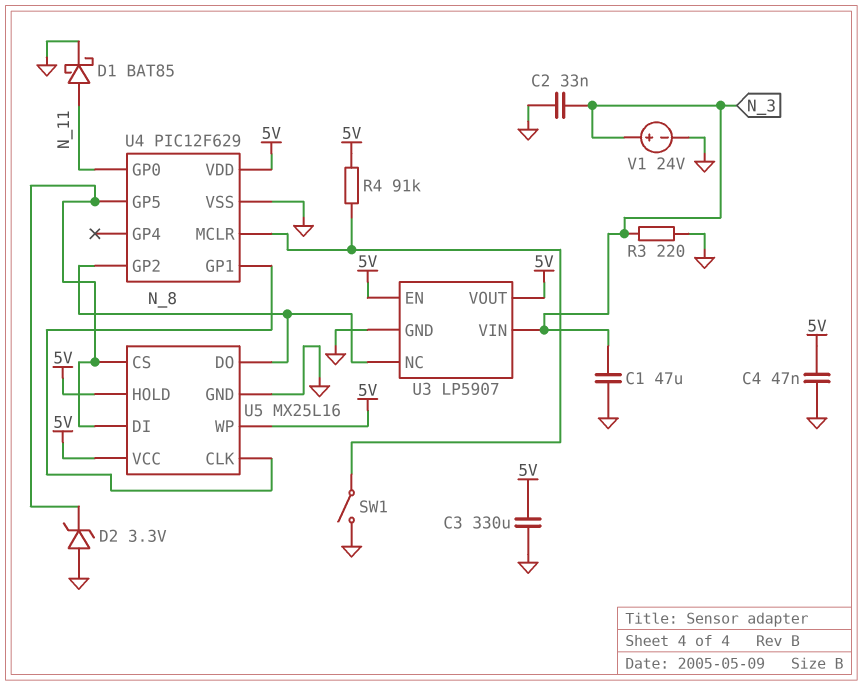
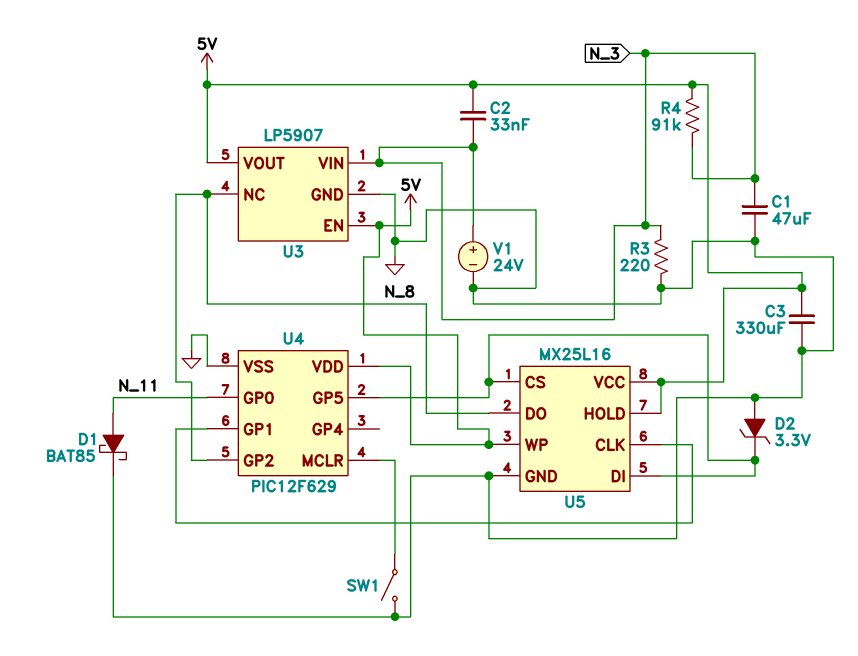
C2: 33nF (GND, N_3) -> 33nF (5V, N_3)
C4: 47nF (5V, GND) -> none
R4: 91k (5V, U4/MCLR) -> 91k (5V, N_3)

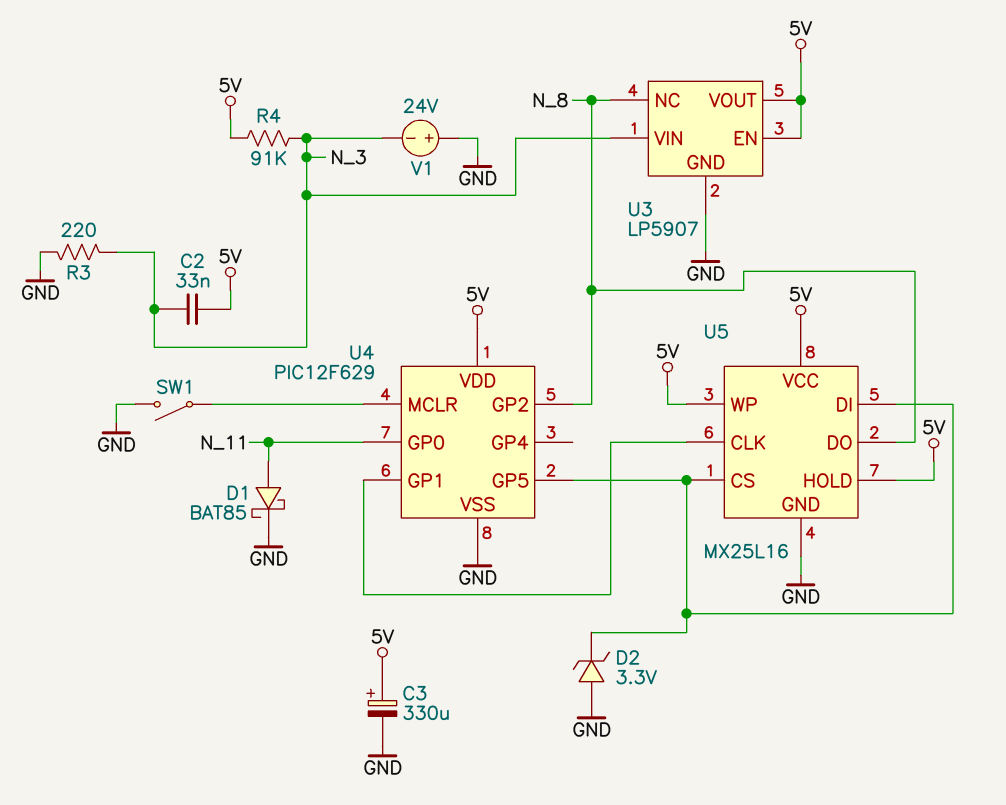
C1: 47uF (GND, N_3) -> none
C3: 330uF (5V, GND) -> 330uF (plus 5V, minus GND)
V1: 24V (plus N_3, minus GND) -> 24V (plus GND, minus N_3)

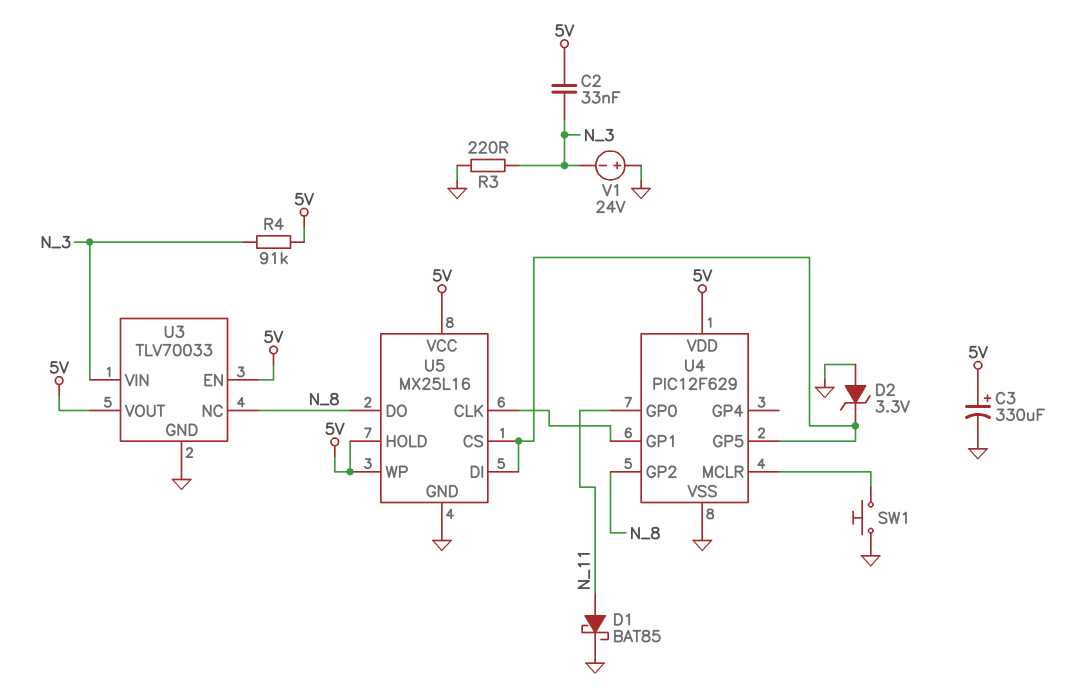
SW1: switch (GND, U4/MCLR) -> button (GND, U4/MCLR)
U3: LP5907 -> TLV70033

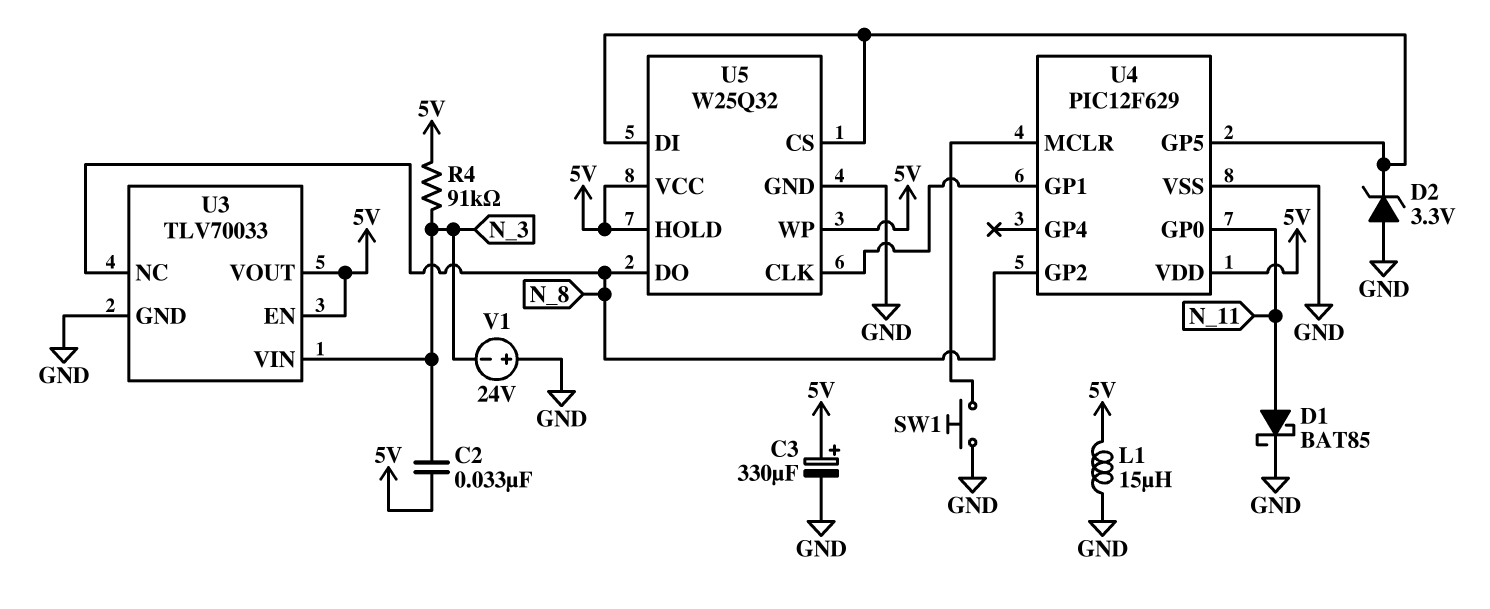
L1: none -> 15uH (5V, GND)
R3: 220 (GND, N_3) -> none
U5: MX25L16 -> W25Q32

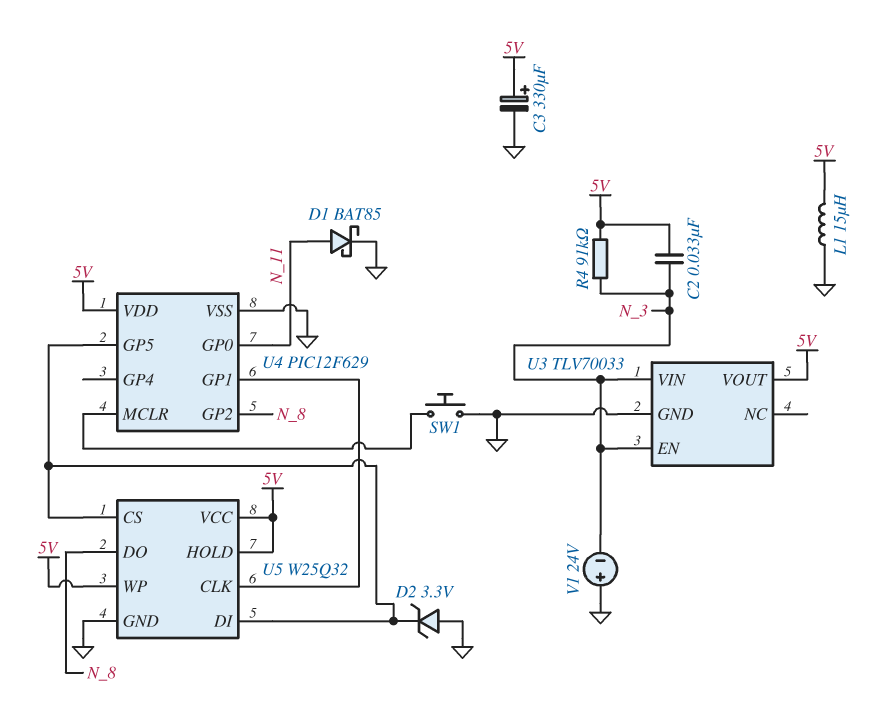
U3 pin EN: 5V -> N_3
U3 pin NC: N_8 -> none

